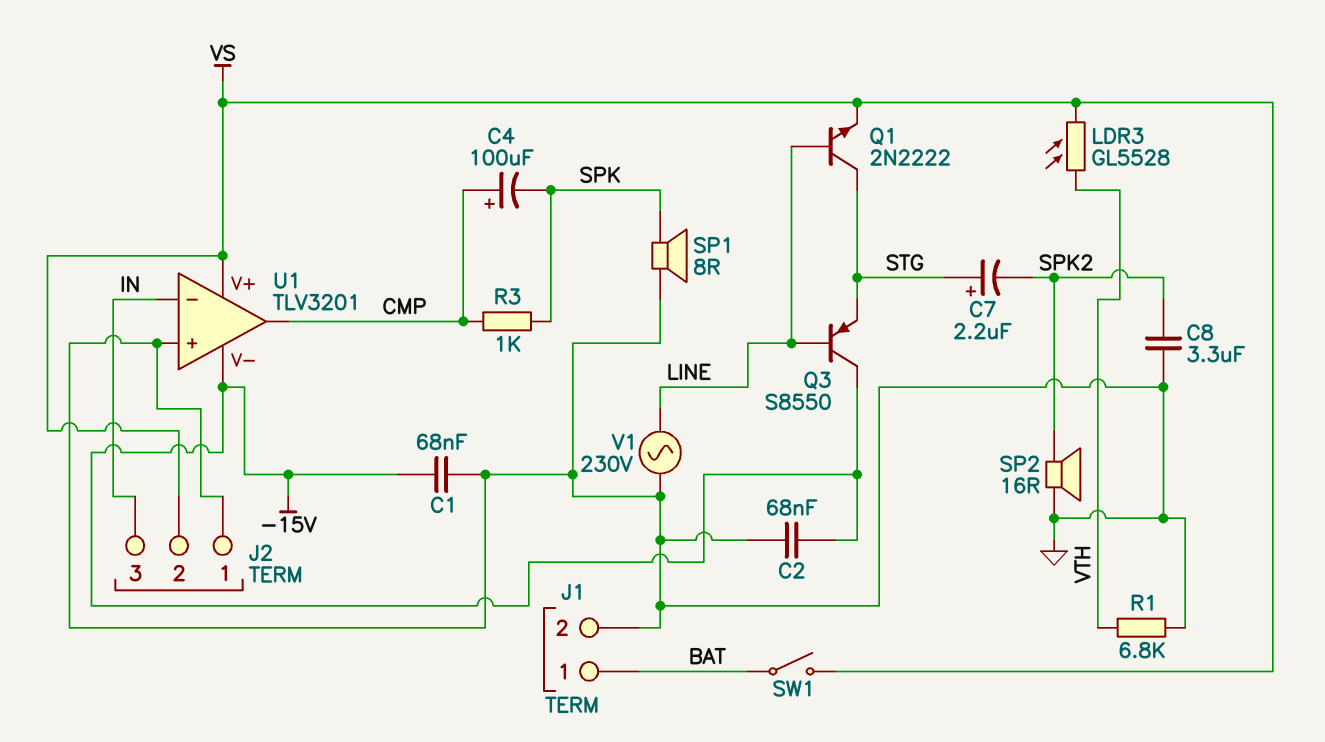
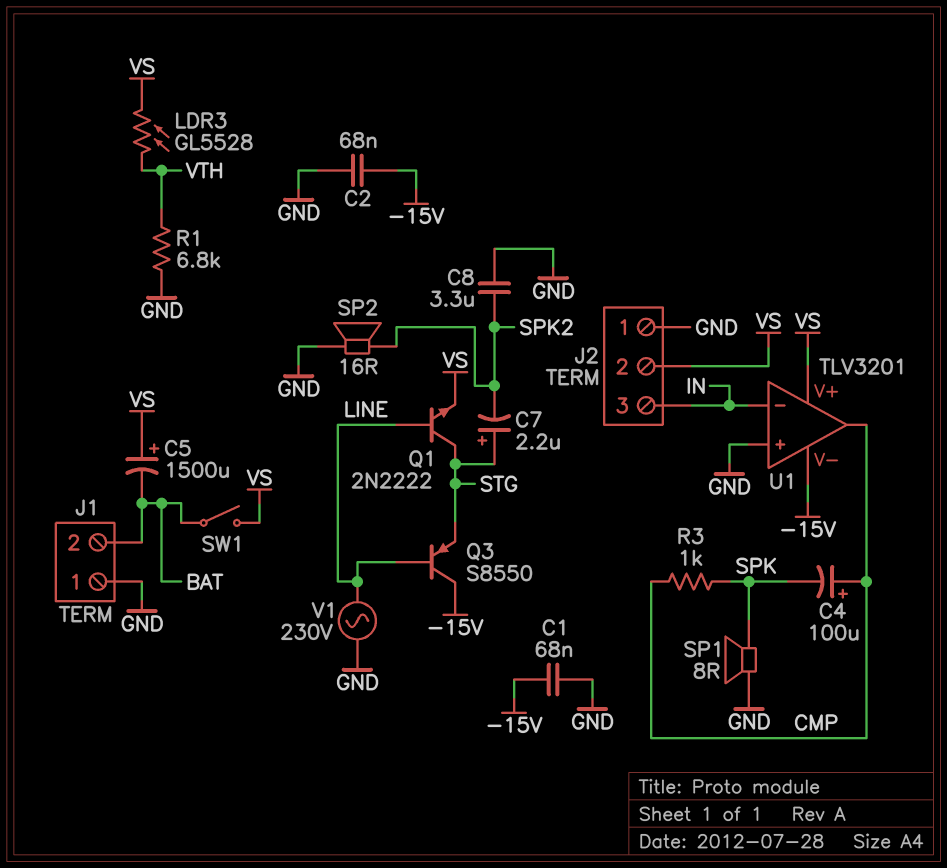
C5: none -> 1500uF (plus VS, minus BAT)
J1 pin 1: BAT -> GND
J1 pin 2: GND -> BAT

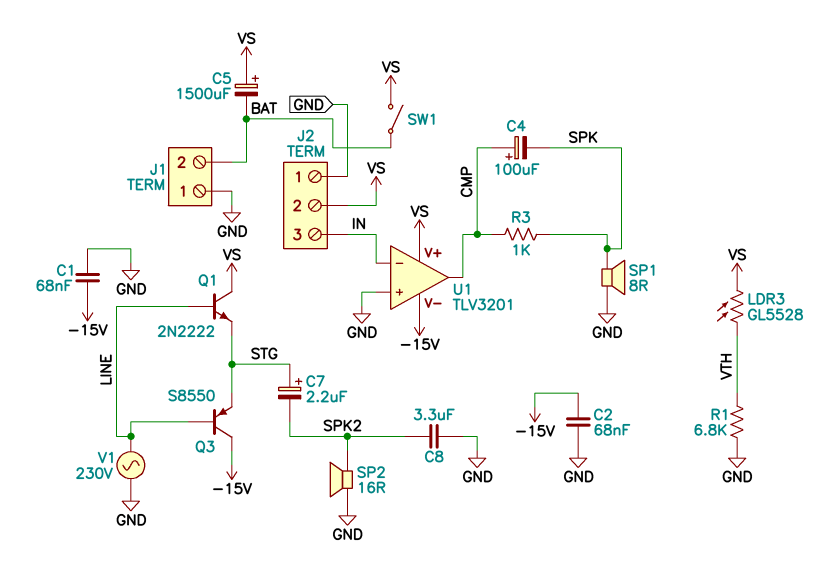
Q1: NPN 2N2222 (B LINE, C STG, E VS) -> NPN 2N2222 (B LINE, C VS, E STG)

